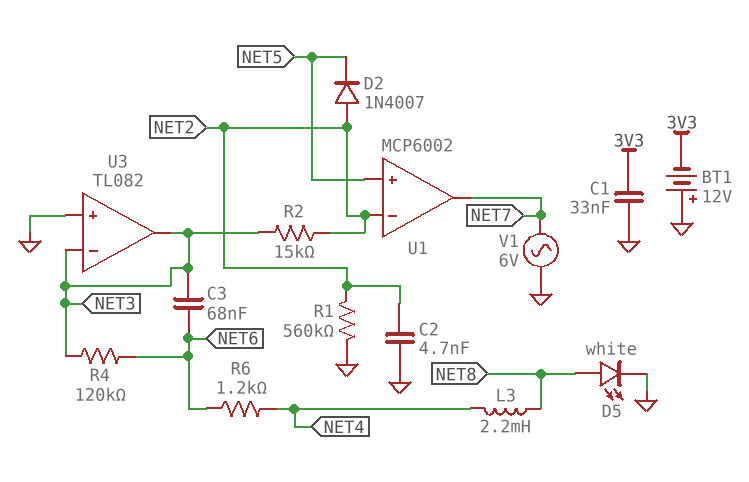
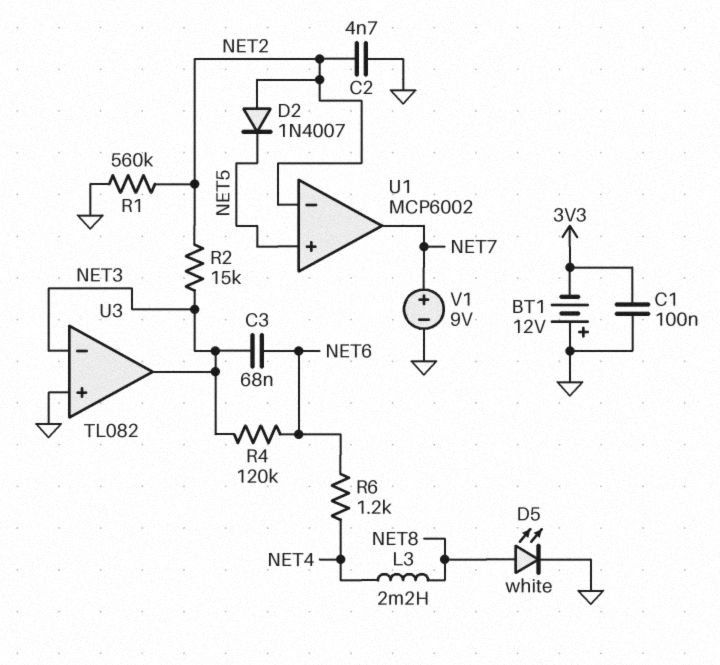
C1: 33nF (3V3, GND) -> 100nF (3V3, GND)
V1: AC 6V (GND, NET7) -> 9V (plus NET7, minus GND)

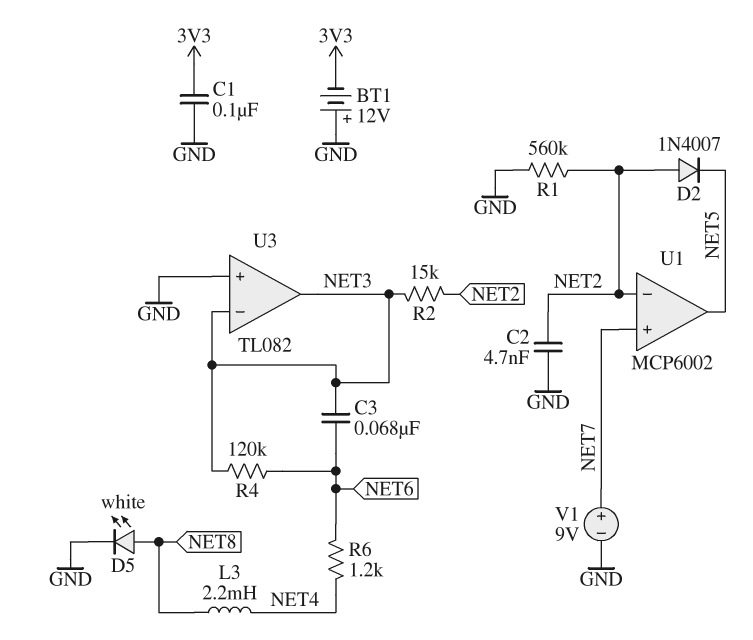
U1 pin in+: NET5 -> NET7
U1 pin out: NET7 -> NET5

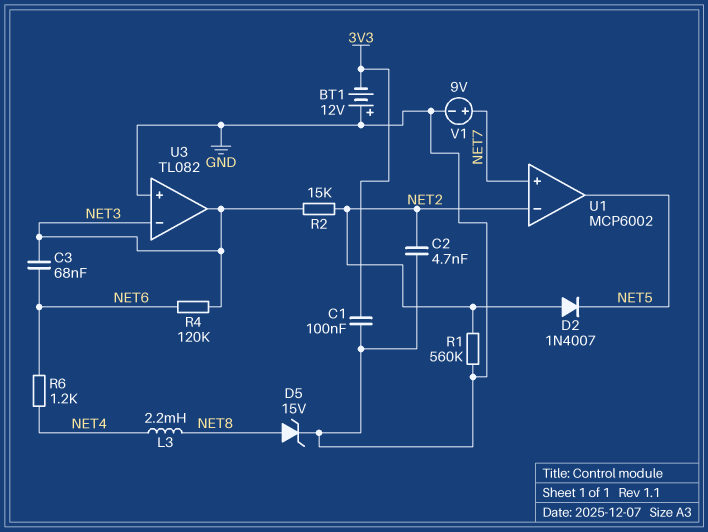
D5: LED white (A NET8, K GND) -> zener 15V (A NET8, K GND)

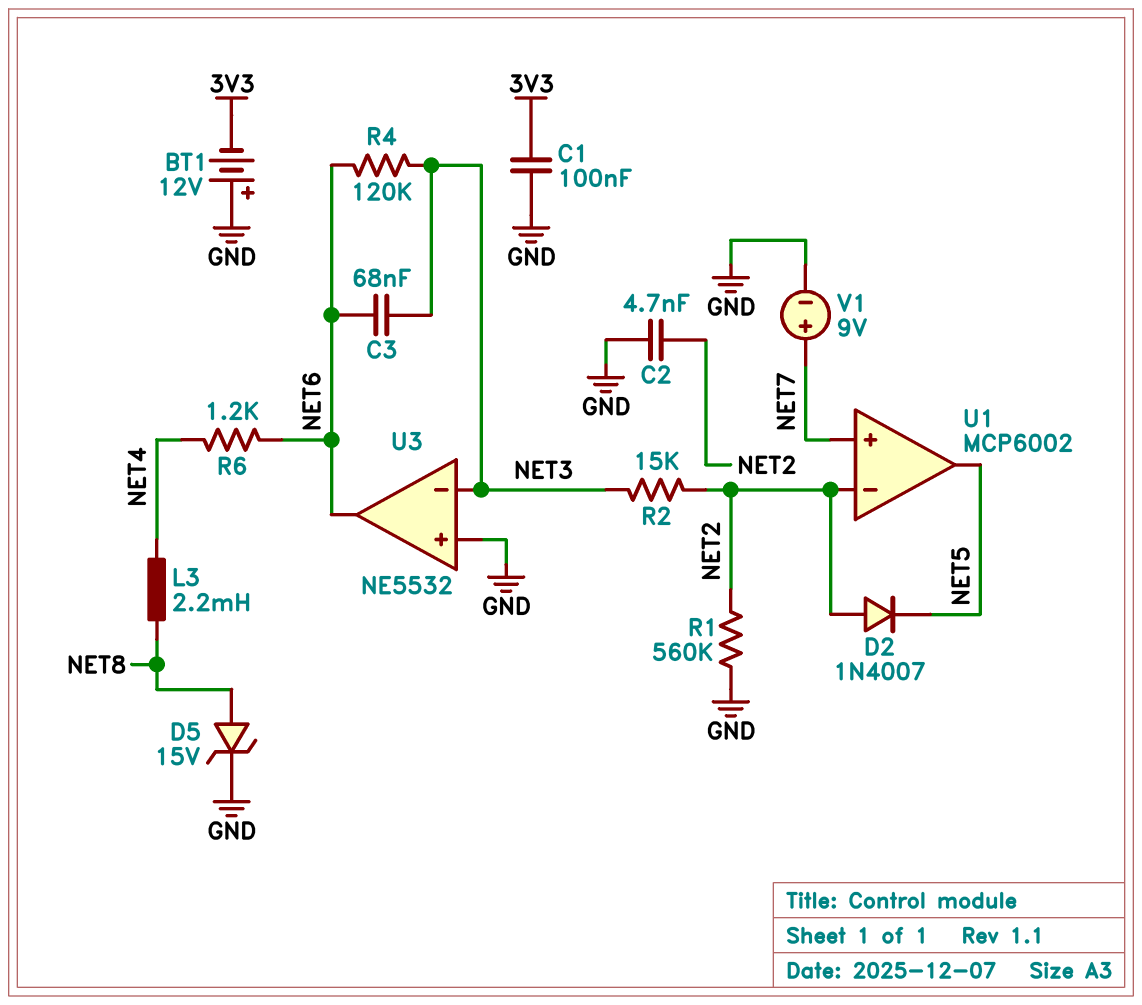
U3: TL082 -> NE5532
U3 pin out: NET3 -> NET6

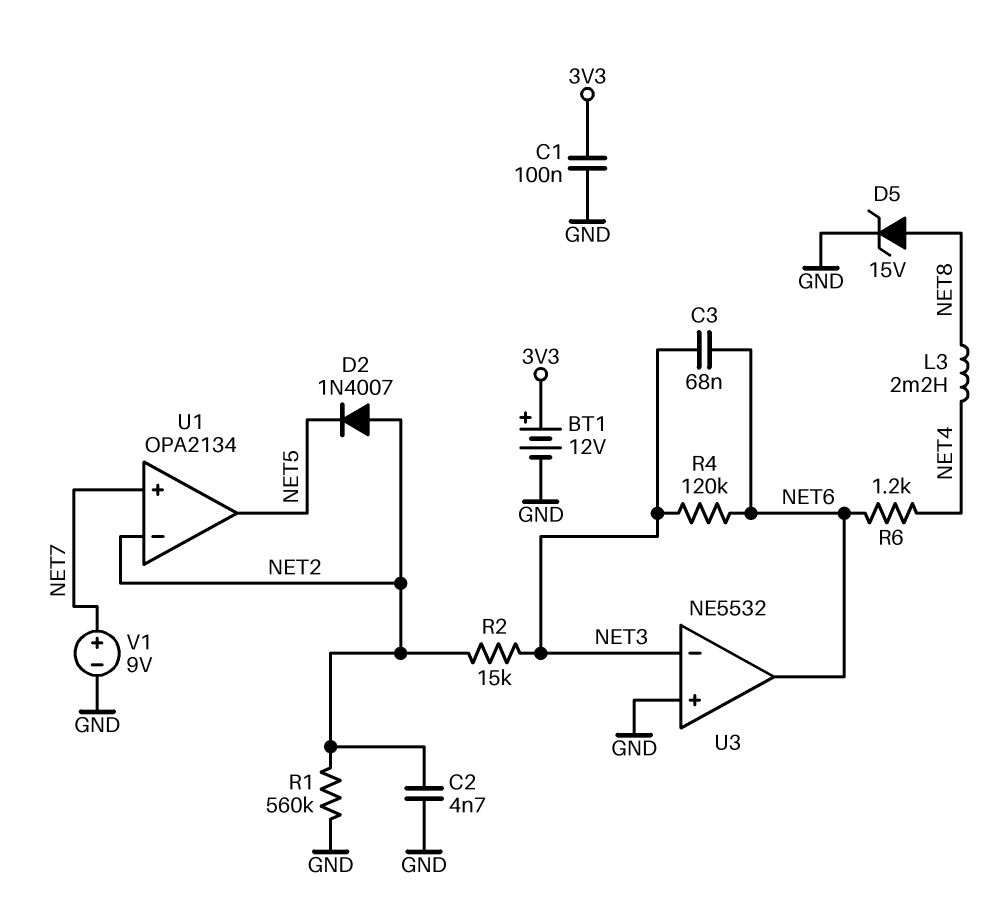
BT1: 12V (plus GND, minus 3V3) -> 12V (plus 3V3, minus GND)
U1: MCP6002 -> OPA2134

